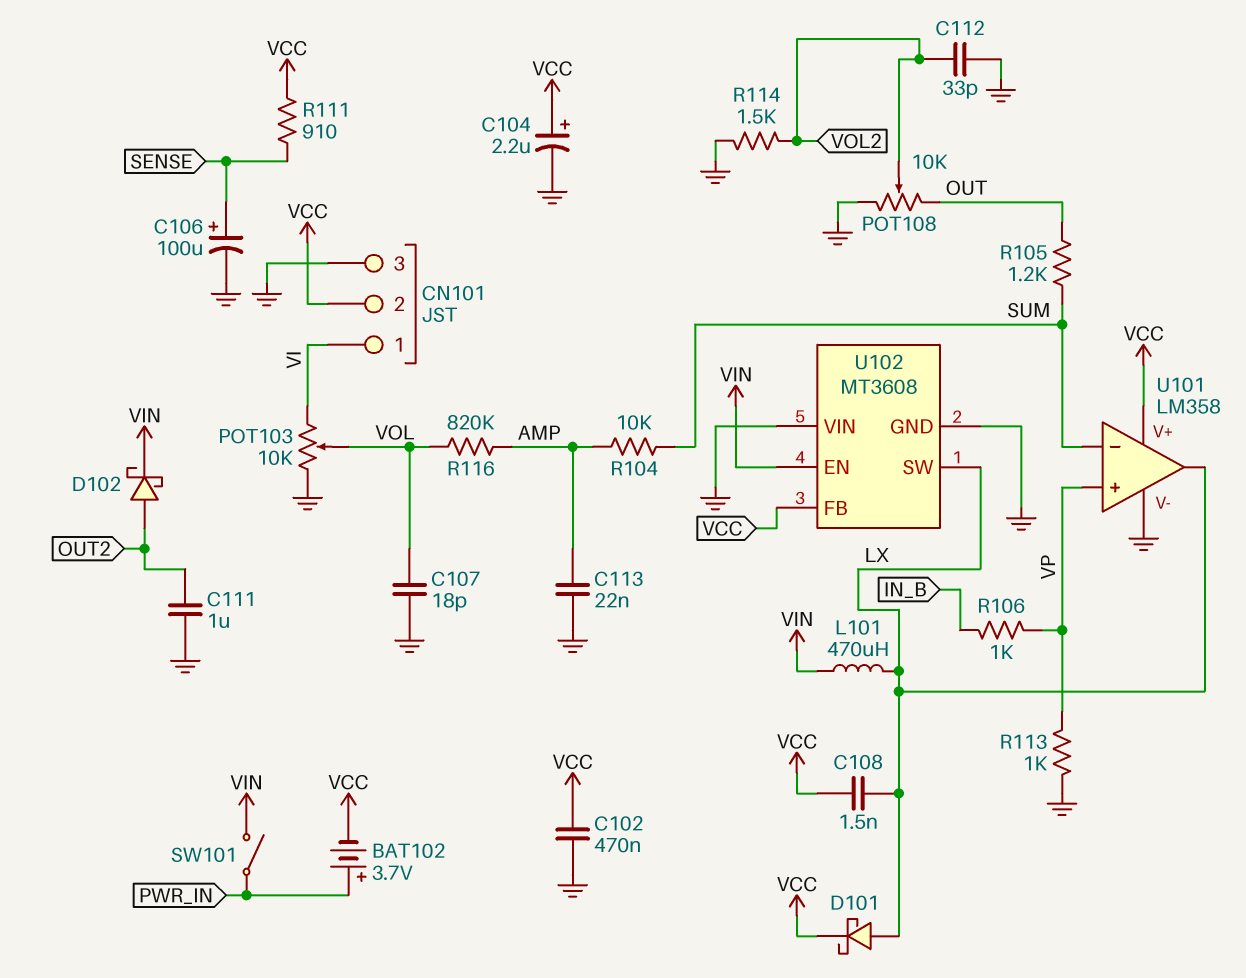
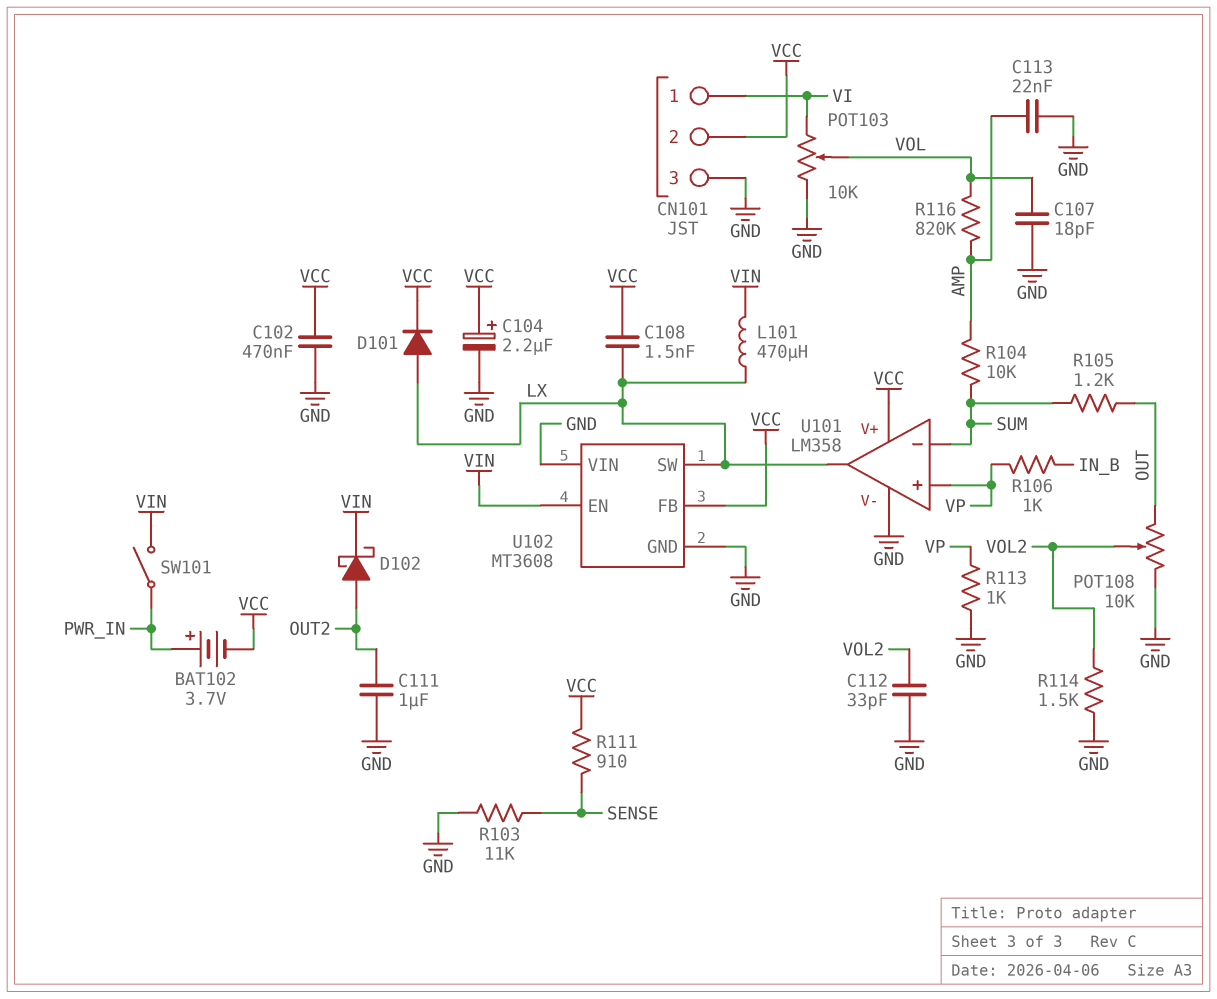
C106: 100uF (plus SENSE, minus GND) -> none
D101: schottky (A LX, K VCC) -> diode (A LX, K VCC)
R103: none -> 11k (GND, SENSE)

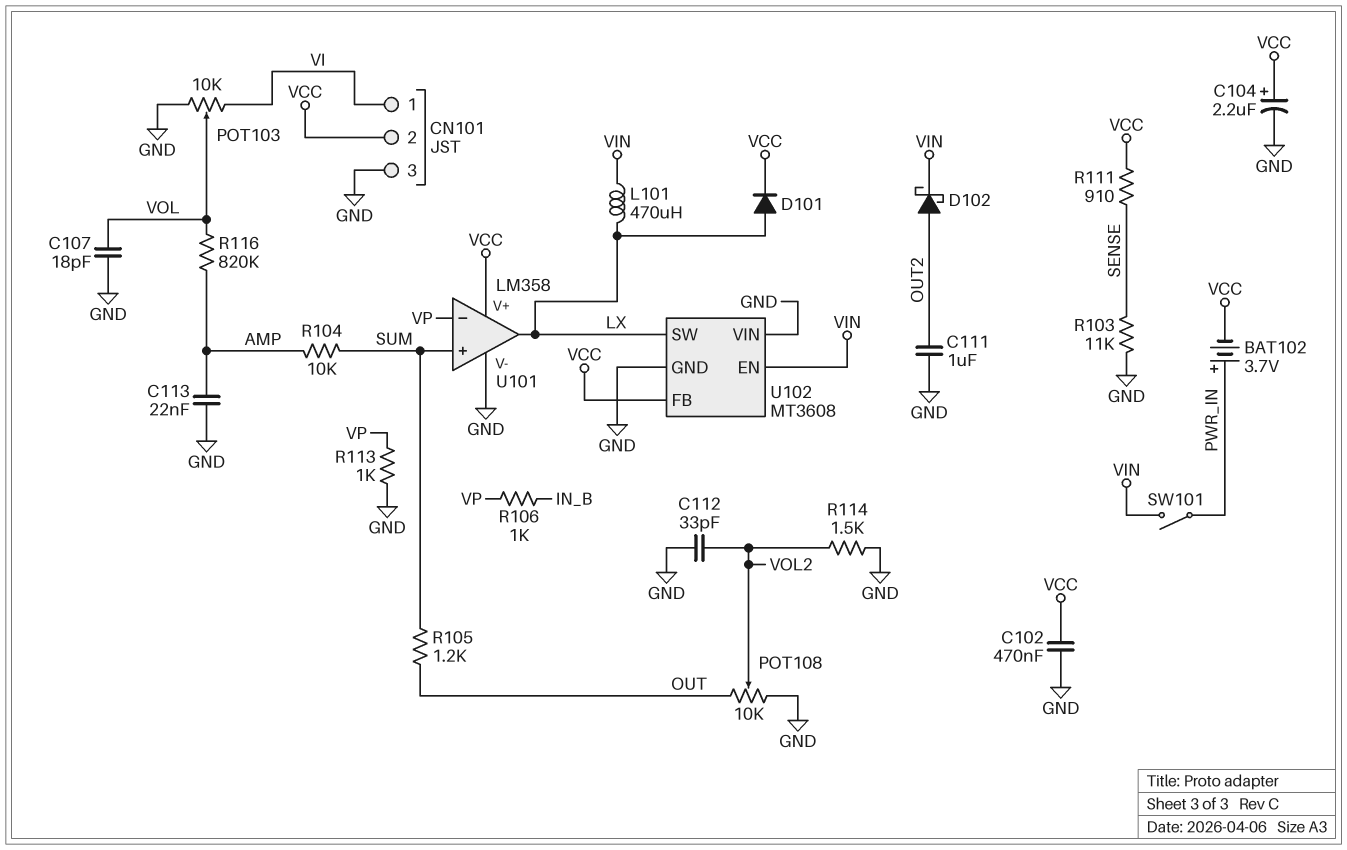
C108: 1.5nF (LX, VCC) -> none
U101 pin in+: VP -> SUM
U101 pin in-: SUM -> VP

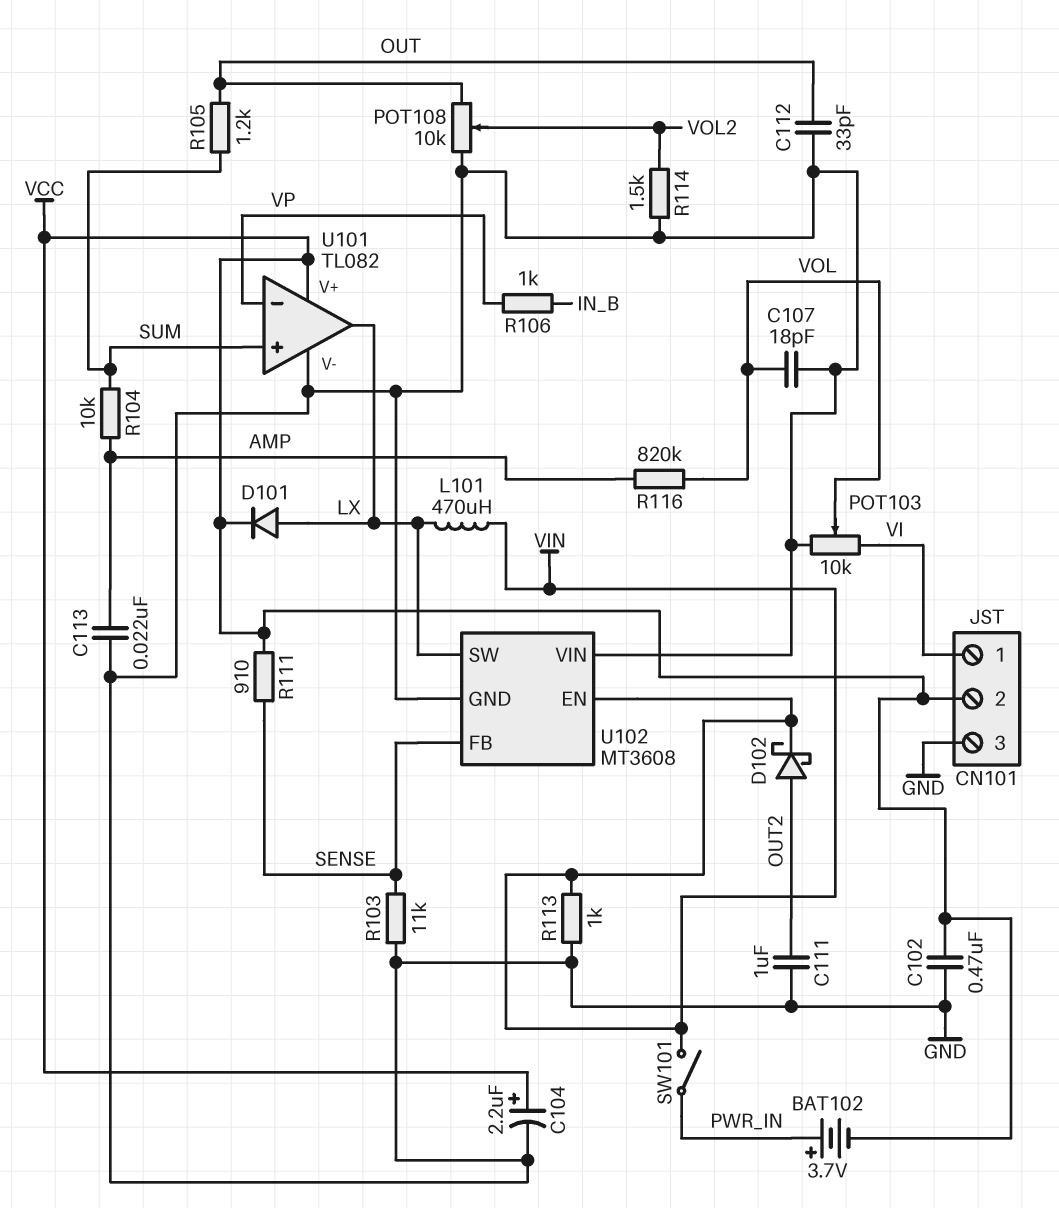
C112: 33pF (GND, VOL2) -> 33pF (GND, OUT)
R113: 1k (GND, VP) -> 1k (GND, VIN)
U101: LM358 -> TL082
U102 pin FB: VCC -> SENSE

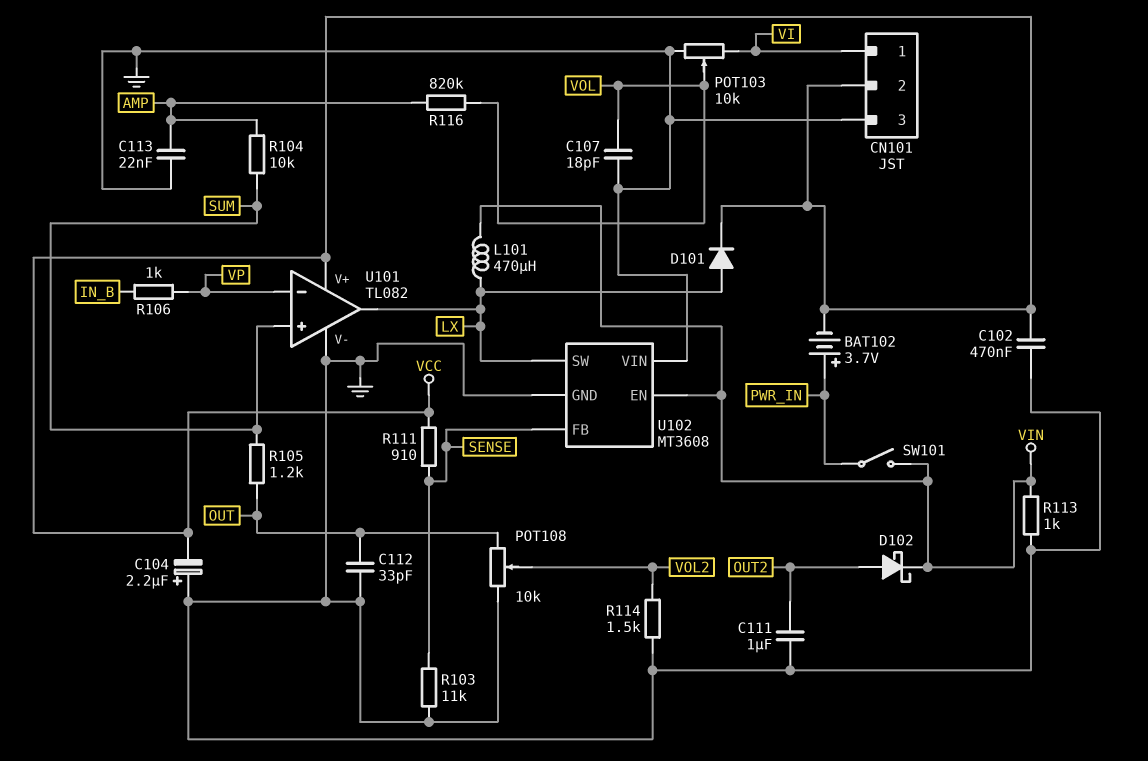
C104: 2.2uF (plus VCC, minus GND) -> 2.2uF (plus GND, minus VCC)

